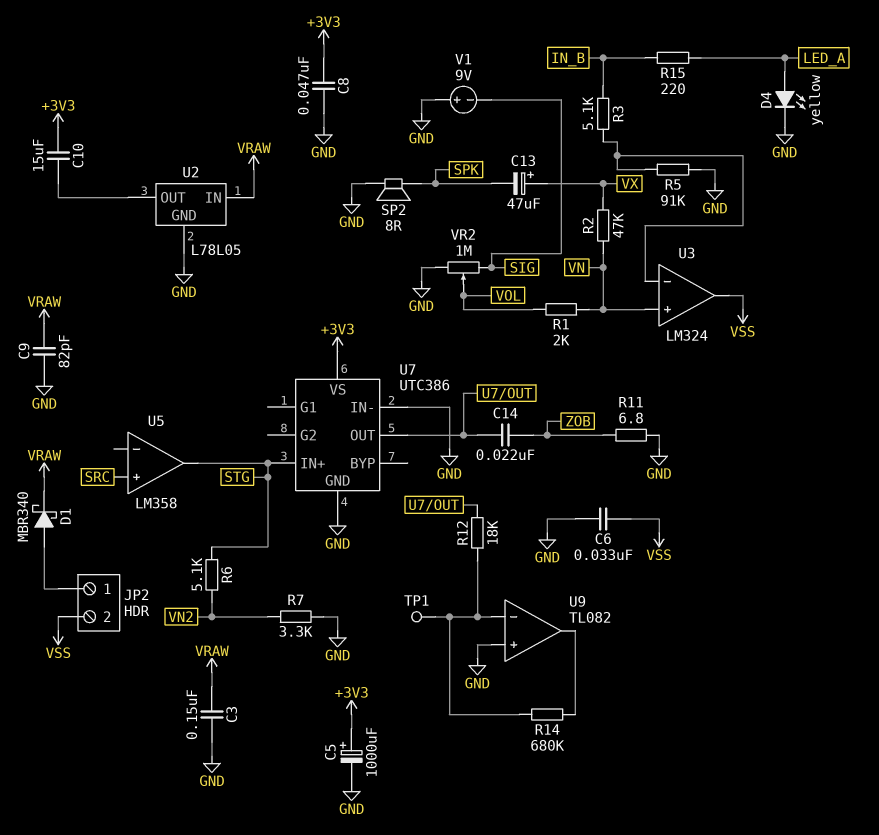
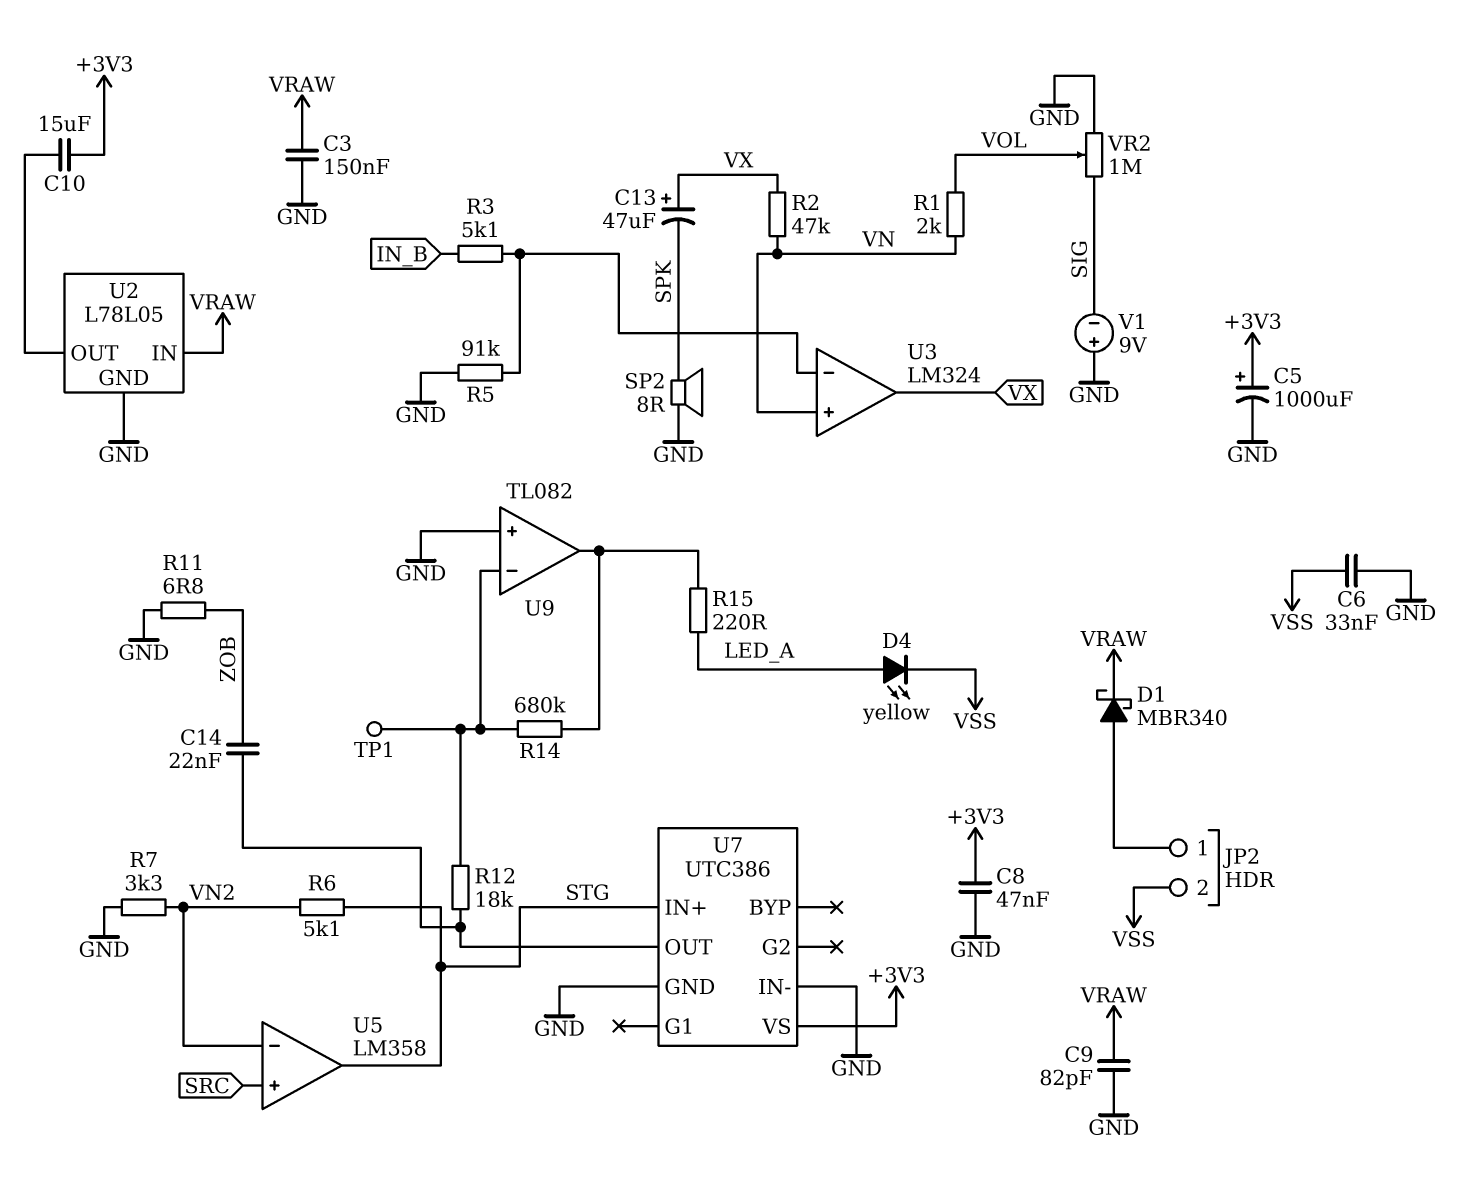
D4: LED yellow (A LED_A, K GND) -> LED yellow (A LED_A, K VSS)
R15: 220 (IN_B, LED_A) -> 220 (LED_A, U9/out)
U3 pin out: VSS -> VX
U5 pin in-: none -> VN2

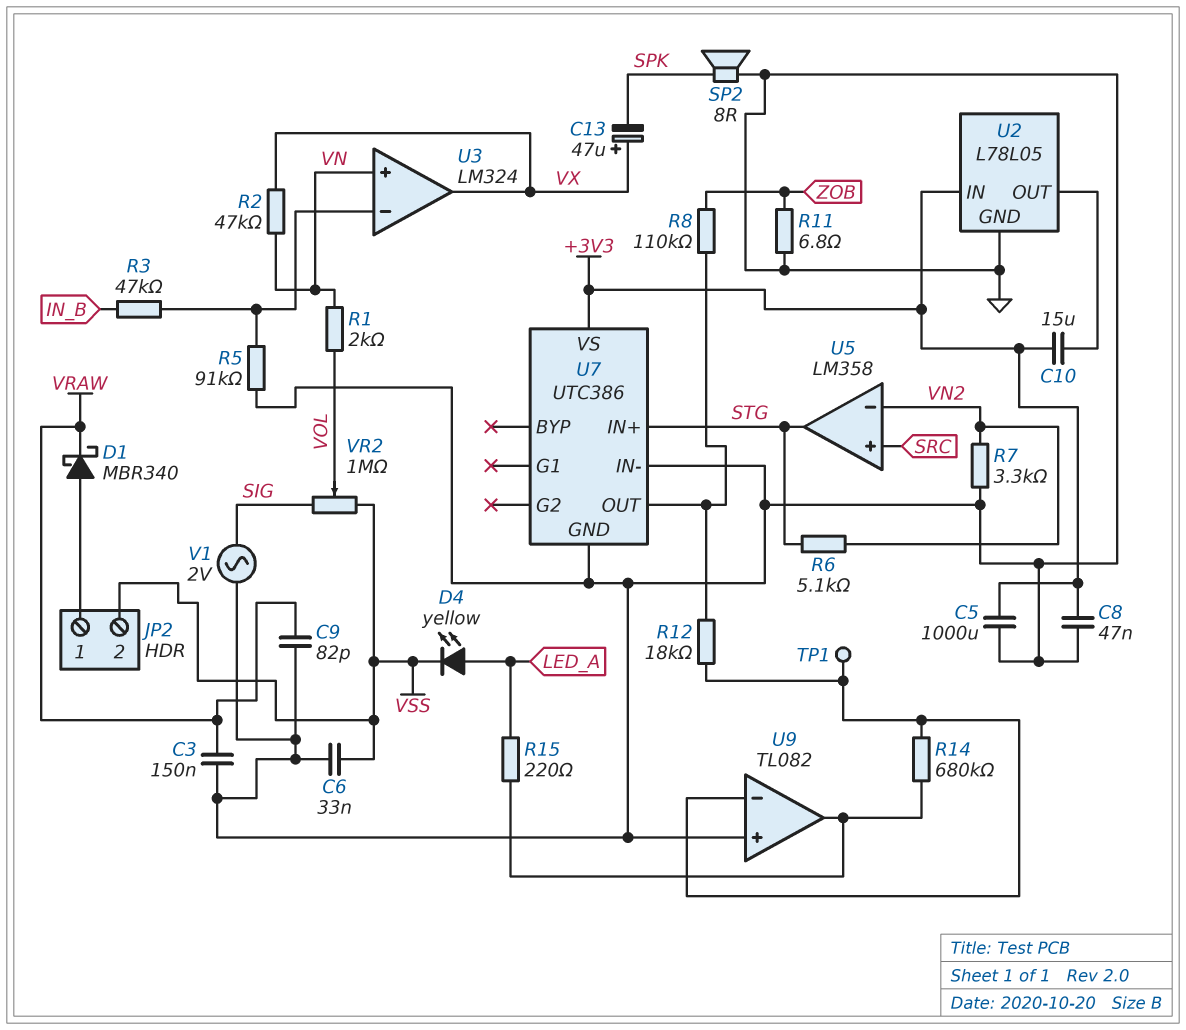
C5: 1000uF (plus +3V3, minus GND) -> 1000uF (+3V3, GND)
C14: 22nF (U7/OUT, ZOB) -> none
R3: 5.1k (IN_B, U3/in-) -> 47k (IN_B, U3/in-)
R8: none -> 110k (U7/OUT, ZOB)
U2 pin IN: VRAW -> +3V3
V1: 9V (plus GND, minus SIG) -> AC 2V (GND, SIG)
VR2: 1M (GND, SIG, wiper VOL) -> 1M (SIG, VSS, wiper VOL)

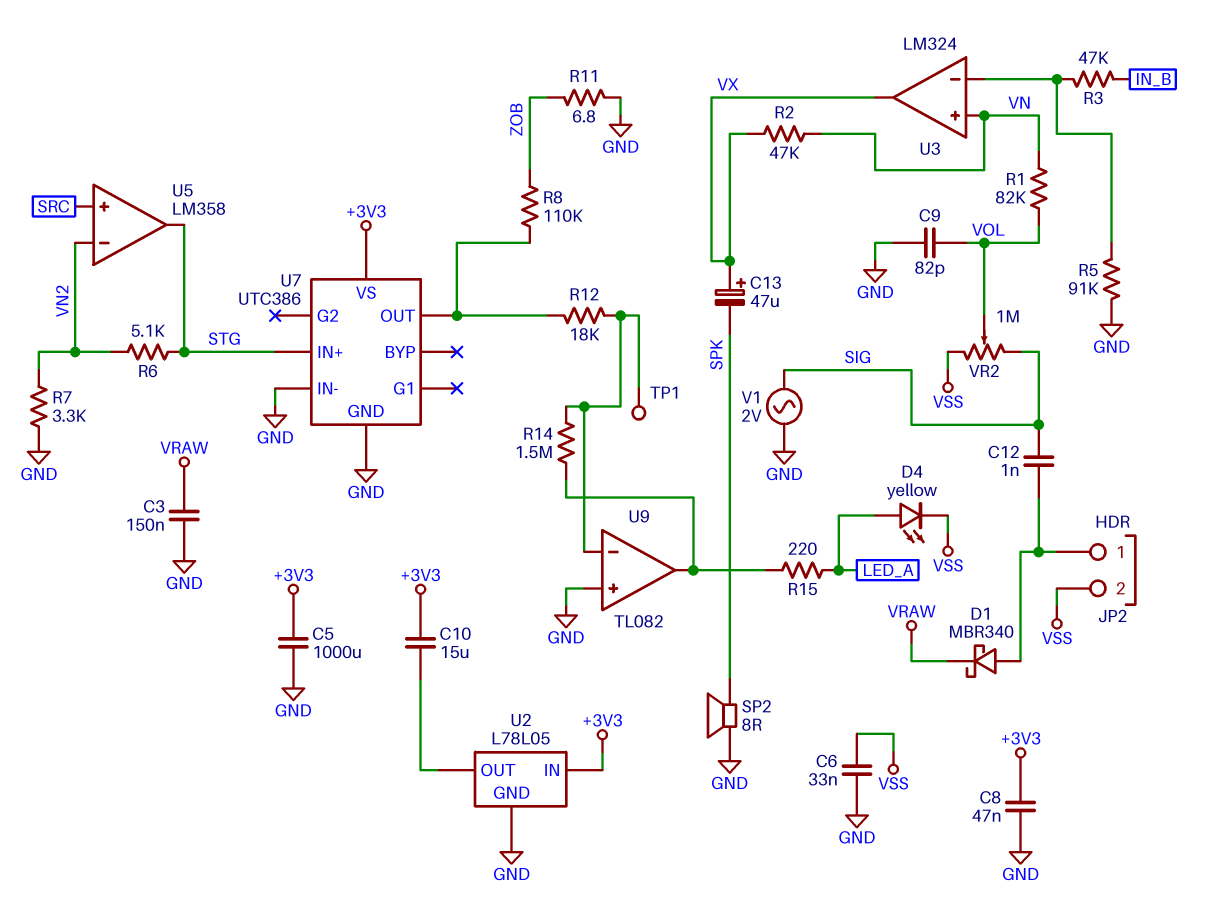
C9: 82pF (GND, VRAW) -> 82pF (GND, VOL)
C12: none -> 1nF (JP2/1, SIG)
R1: 2k (VN, VOL) -> 82k (VN, VOL)
R14: 680k (U9/in-, U9/out) -> 1.5M (U9/in-, U9/out)

